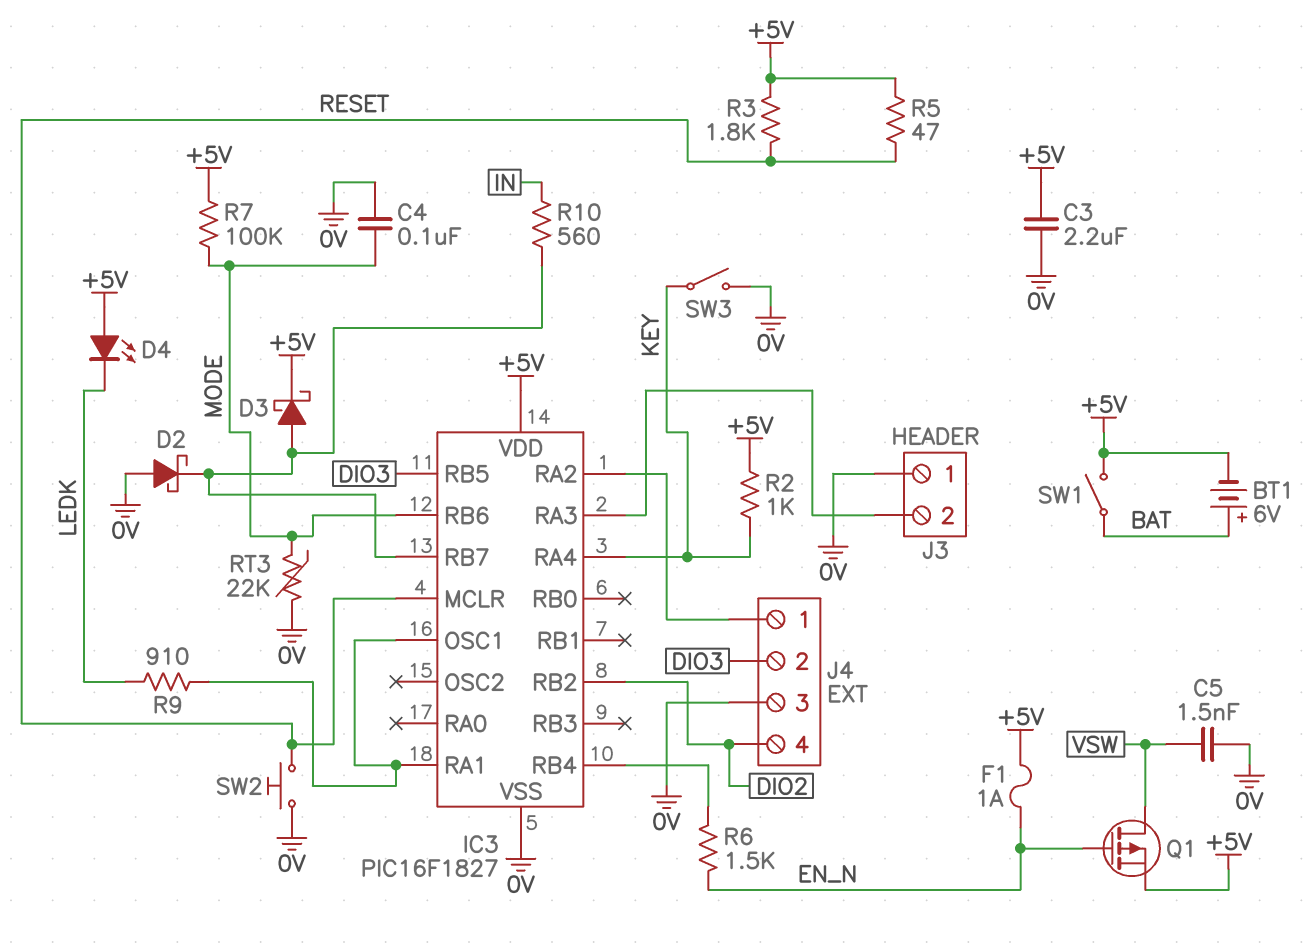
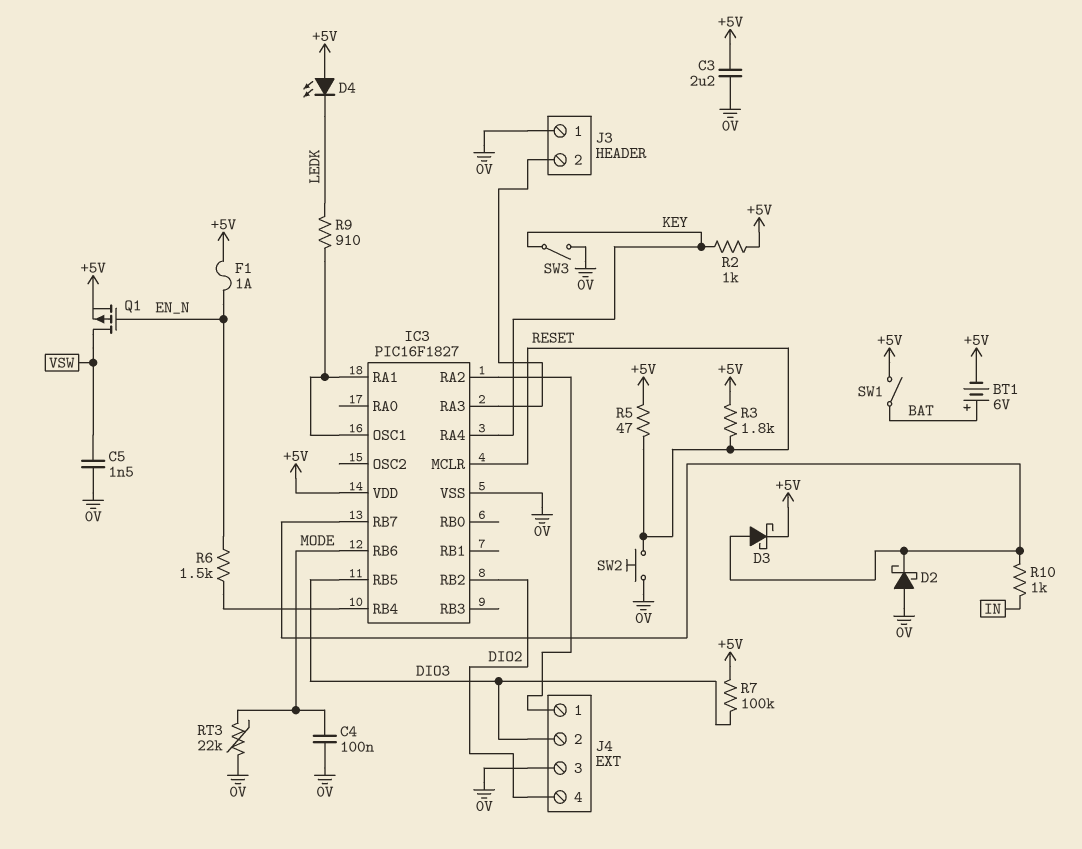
R7: 100k (+5V, MODE) -> 100k (+5V, DIO3)
R10: 560 (IC3/RB7, IN) -> 1k (IC3/RB7, IN)

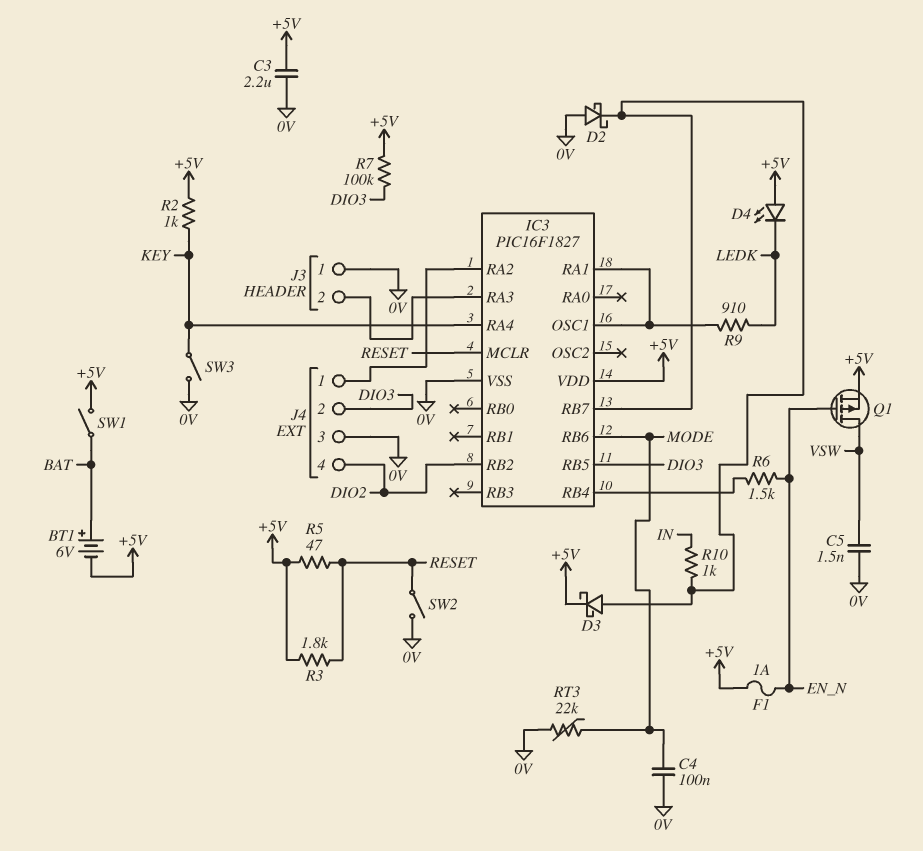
SW2: button (0V, RESET) -> switch (0V, RESET)

